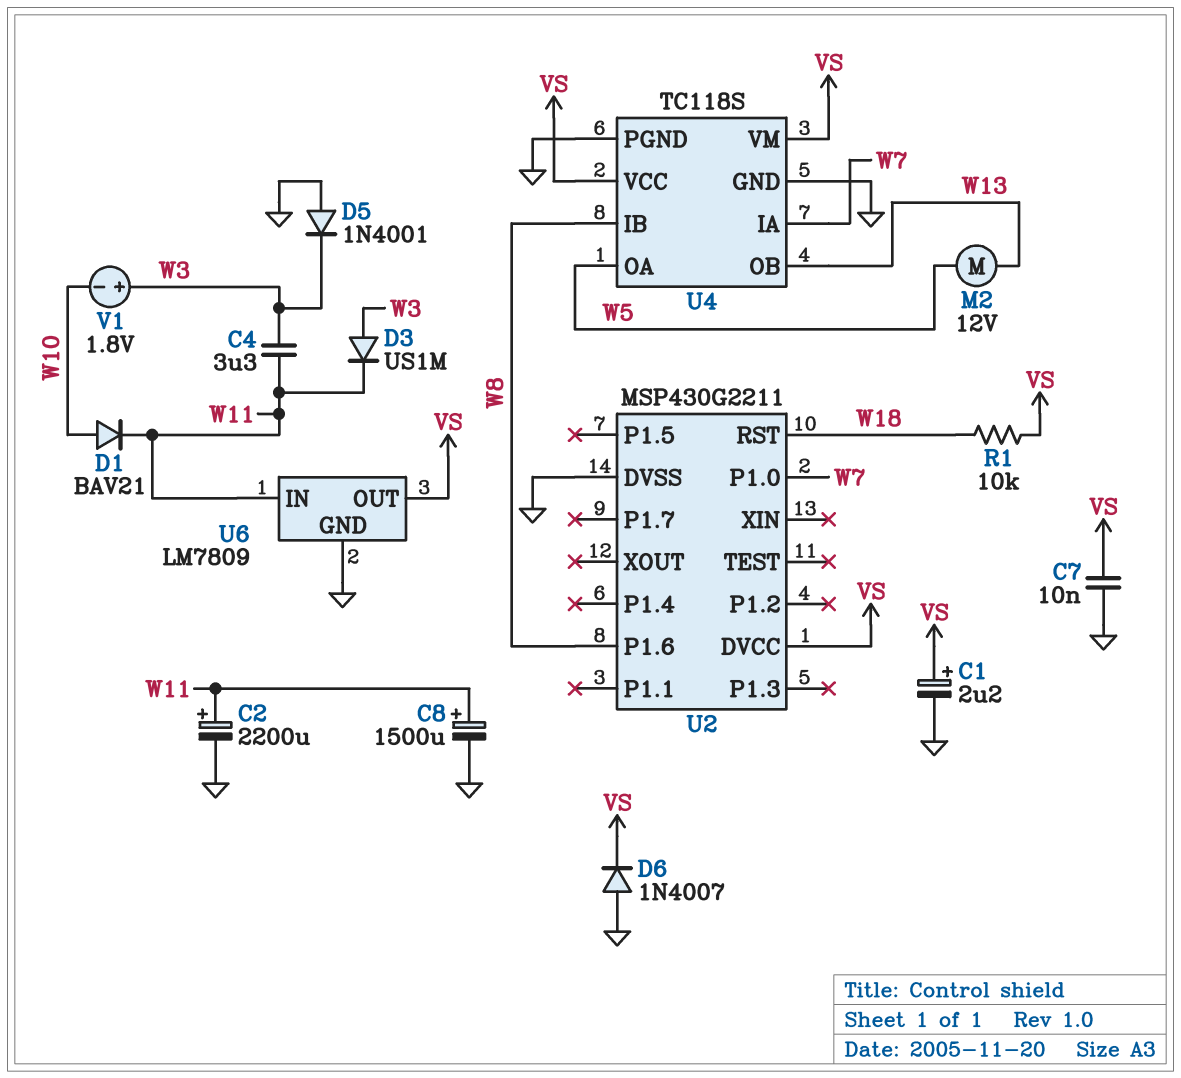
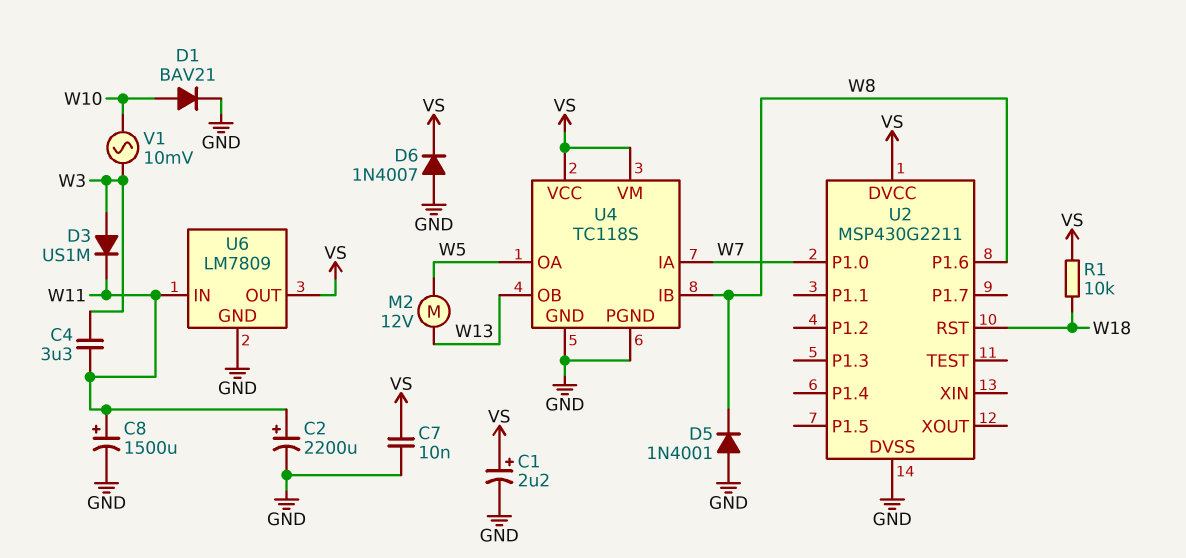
D1: diode BAV21 (A W10, K W11) -> diode BAV21 (A W10, K GND)
D5: diode 1N4001 (A GND, K W3) -> diode 1N4001 (A GND, K W8)
V1: 1.8V (plus W3, minus W10) -> AC 10mV (W3, W10)

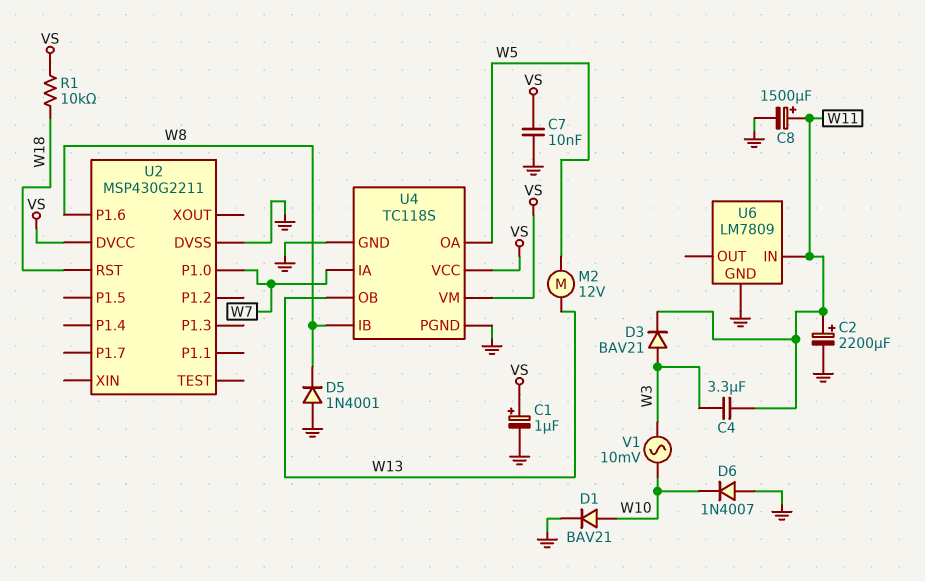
C1: 2.2uF (plus VS, minus GND) -> 1uF (plus VS, minus GND)
D3: diode US1M (A W3, K W11) -> diode BAV21 (A W3, K W11)
D6: diode 1N4007 (A GND, K VS) -> diode 1N4007 (A GND, K W10)
U6 pin OUT: VS -> none

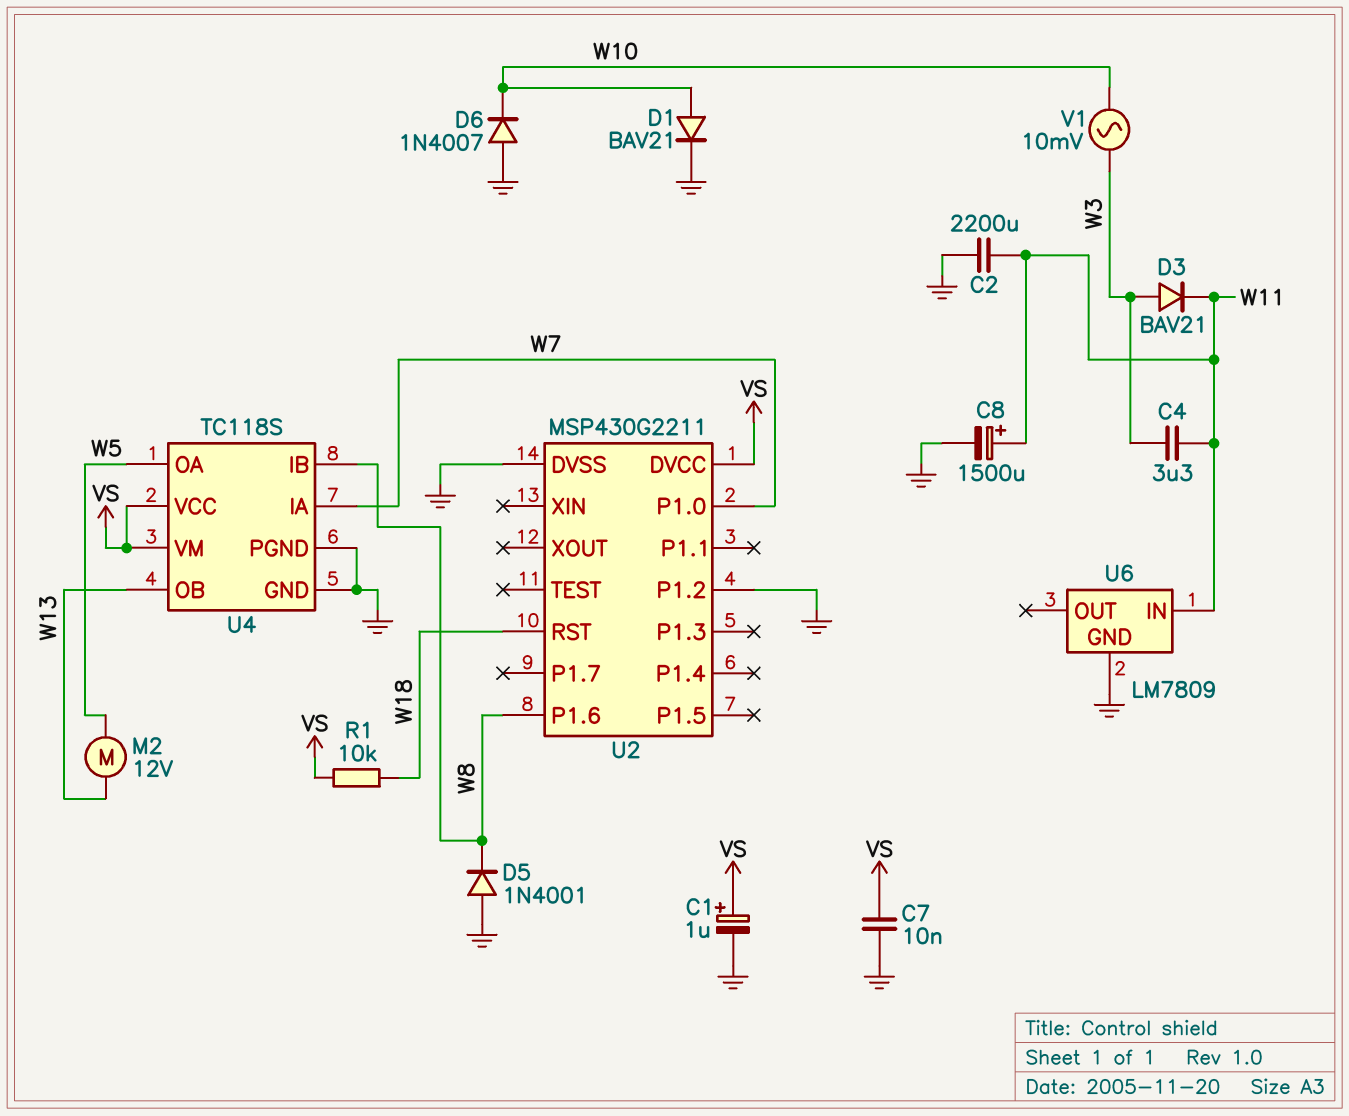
C2: 2200uF (plus W11, minus GND) -> 2200uF (GND, W11)
U2 pin P1.2: none -> GND

